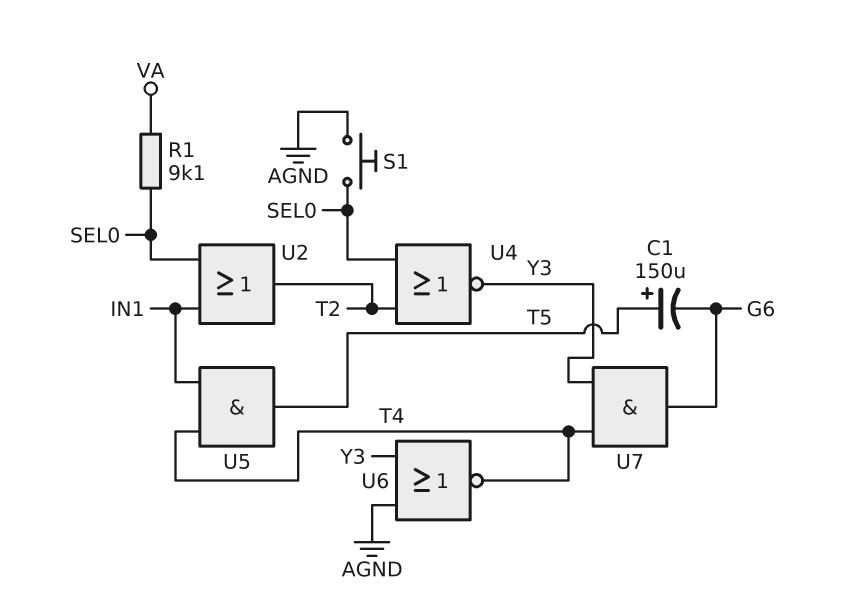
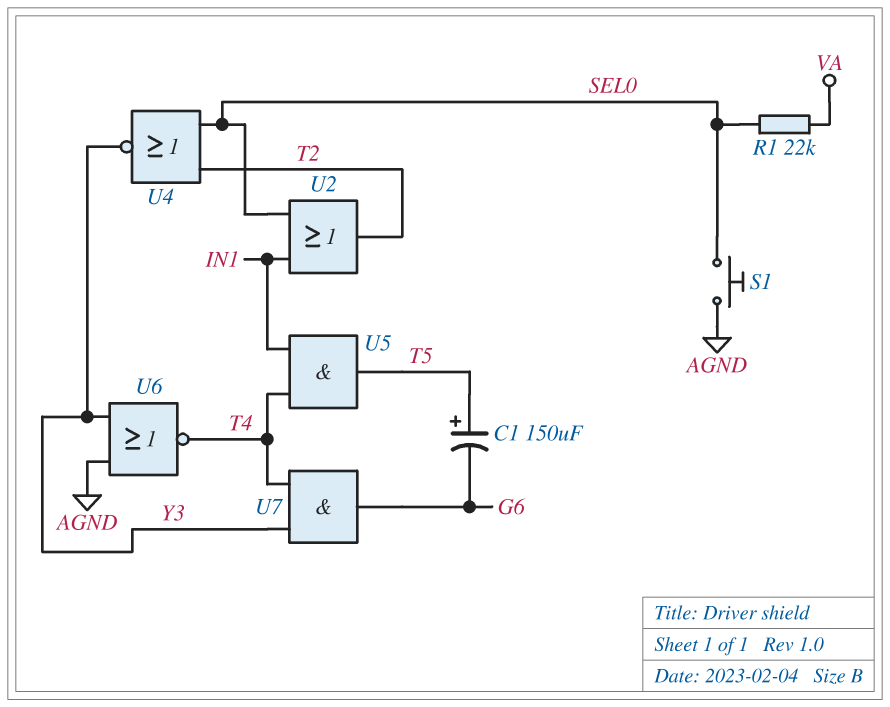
R1: 9.1k (SEL0, VA) -> 22k (SEL0, VA)

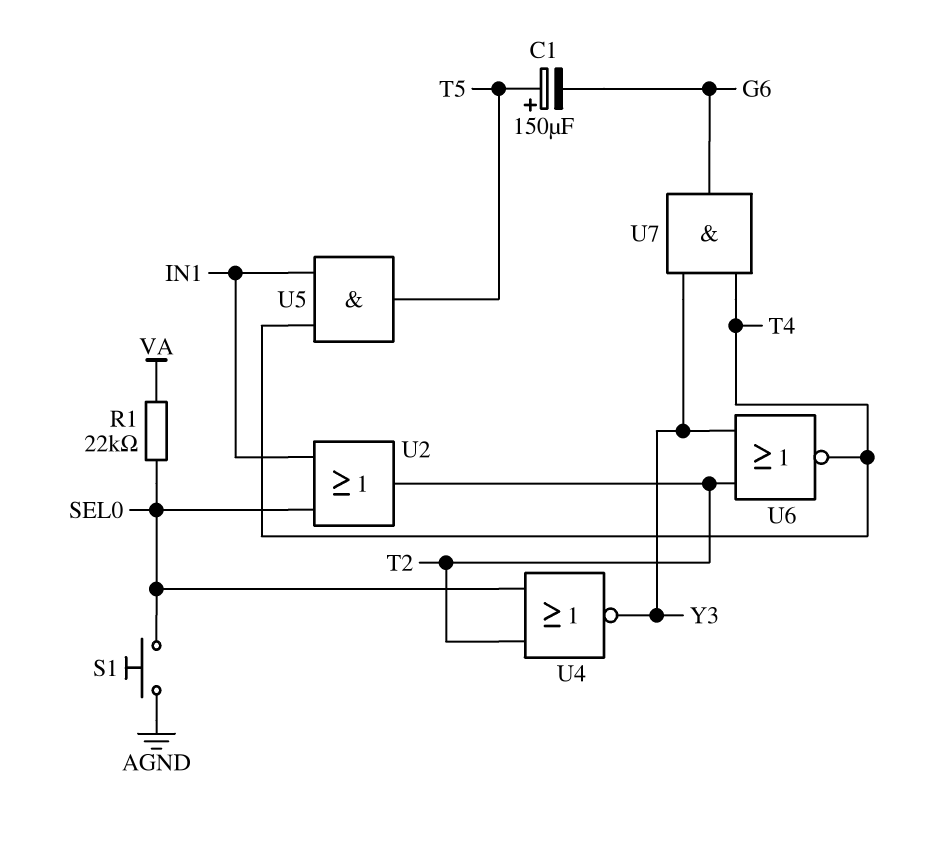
U6: NOR (in AGND, in Y3, out T4) -> NOR (in T2, in Y3, out T4)

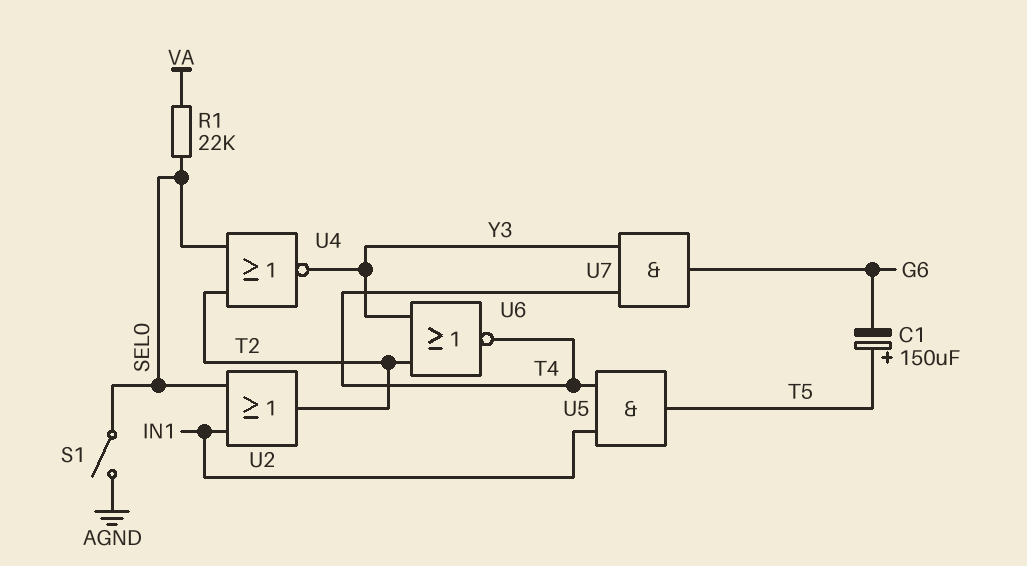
S1: button (AGND, SEL0) -> switch (AGND, SEL0)

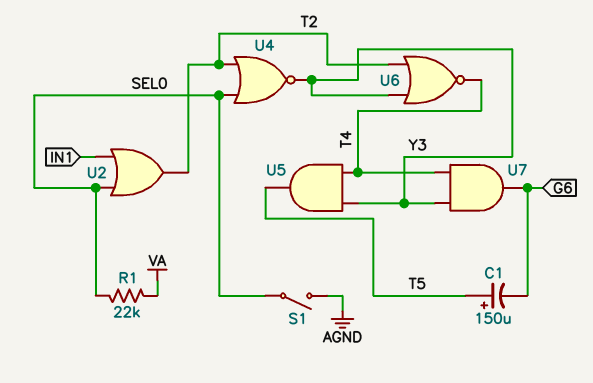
U5: AND (in IN1, in T4, out T5) -> AND (in T4, in Y3, out T5)

